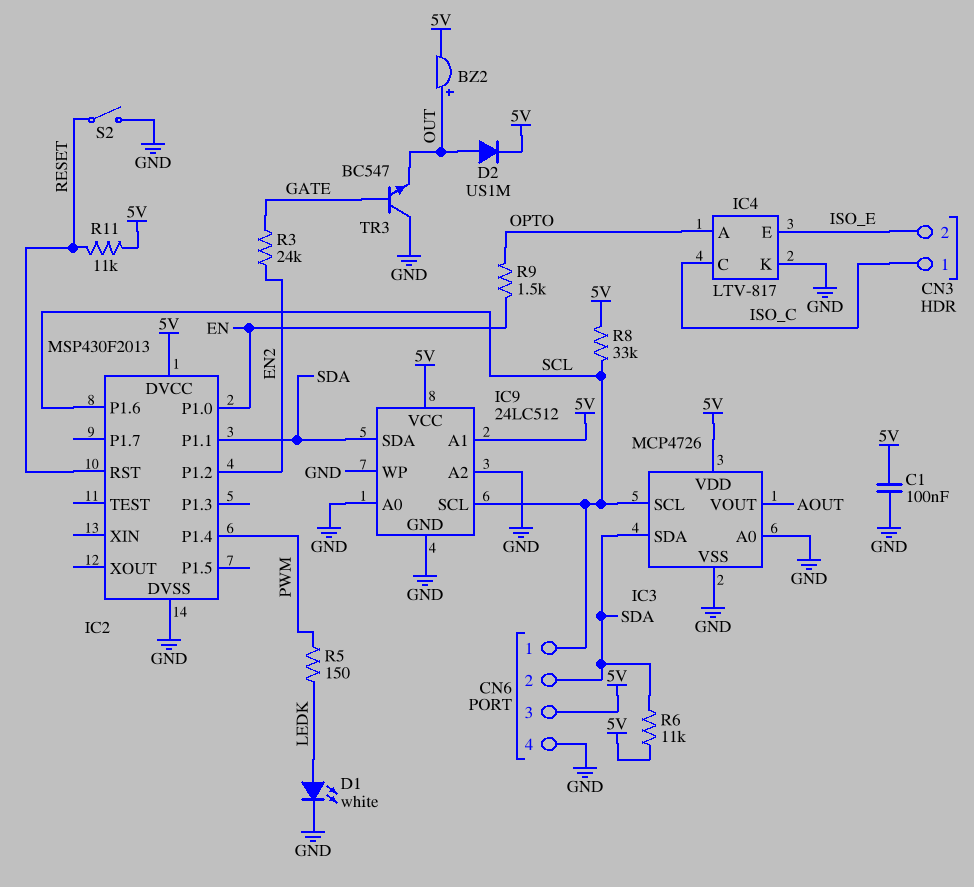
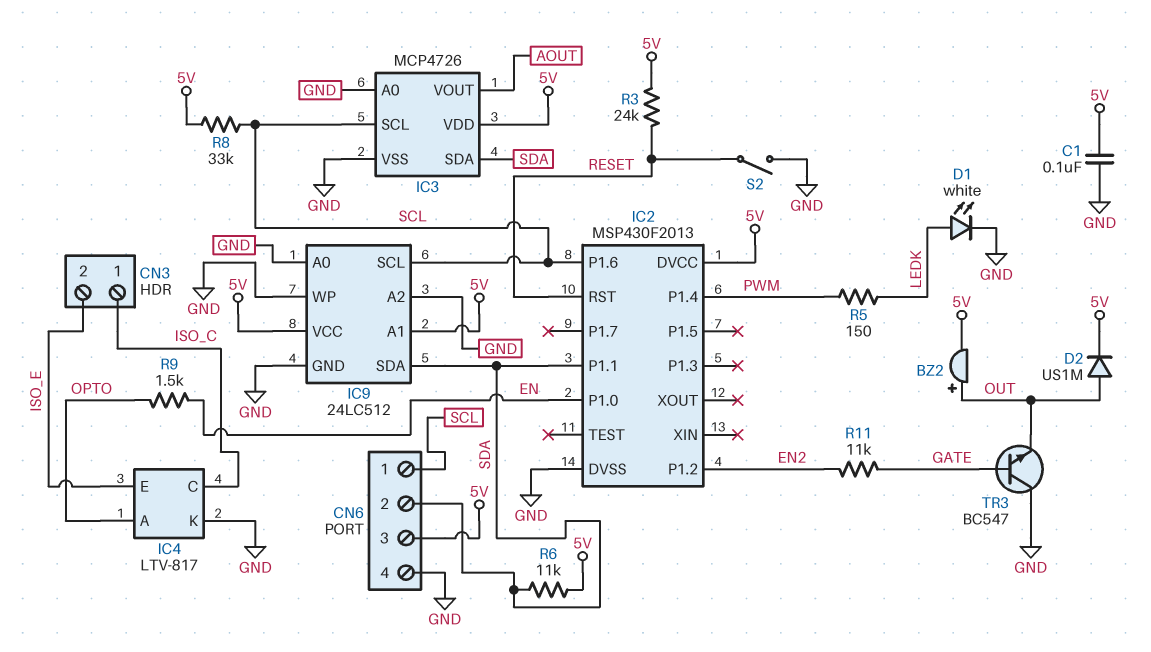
R3: 24k (EN2, GATE) -> 24k (5V, RESET)
R11: 11k (5V, RESET) -> 11k (EN2, GATE)

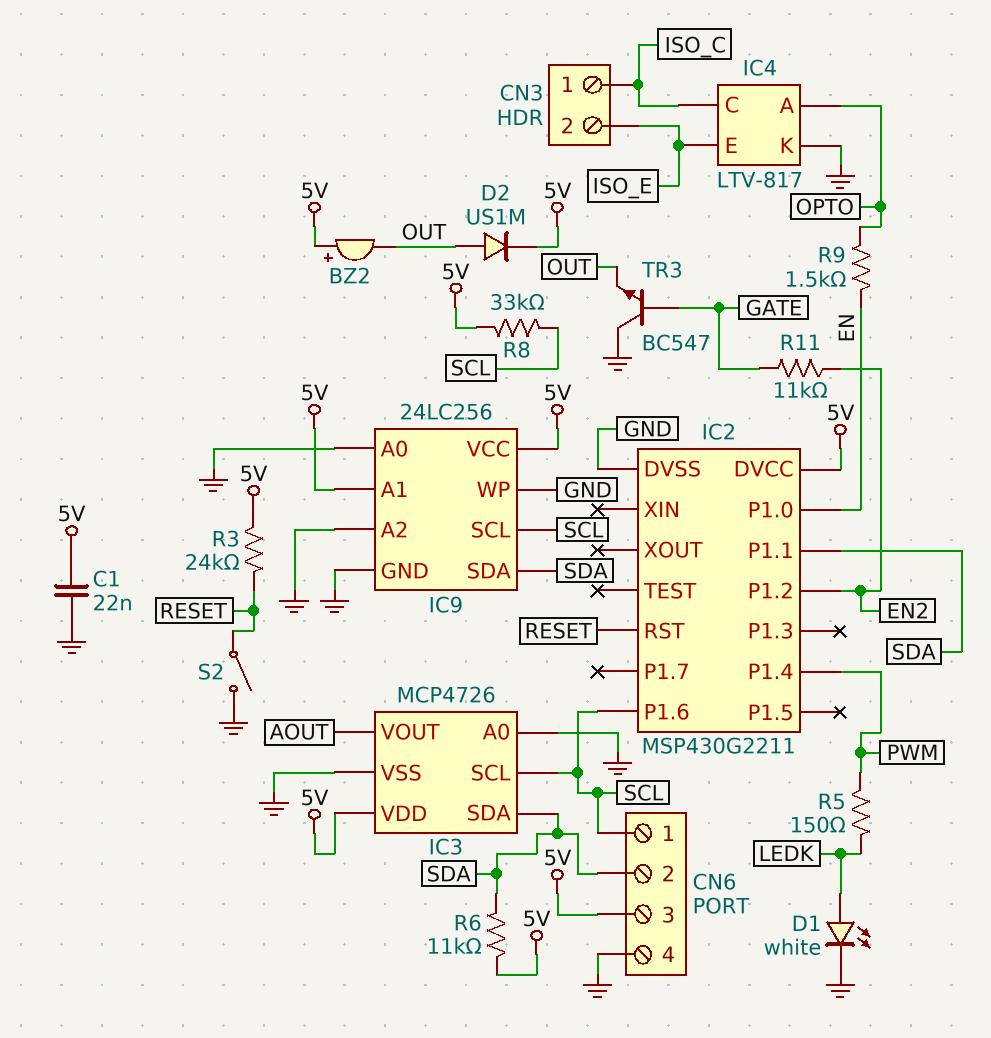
BZ2: buzzer (plus OUT, minus 5V) -> buzzer (plus 5V, minus OUT)
C1: 100nF (5V, GND) -> 22nF (5V, GND)
IC2: MSP430F2013 -> MSP430G2211
IC9: 24LC512 -> 24LC256

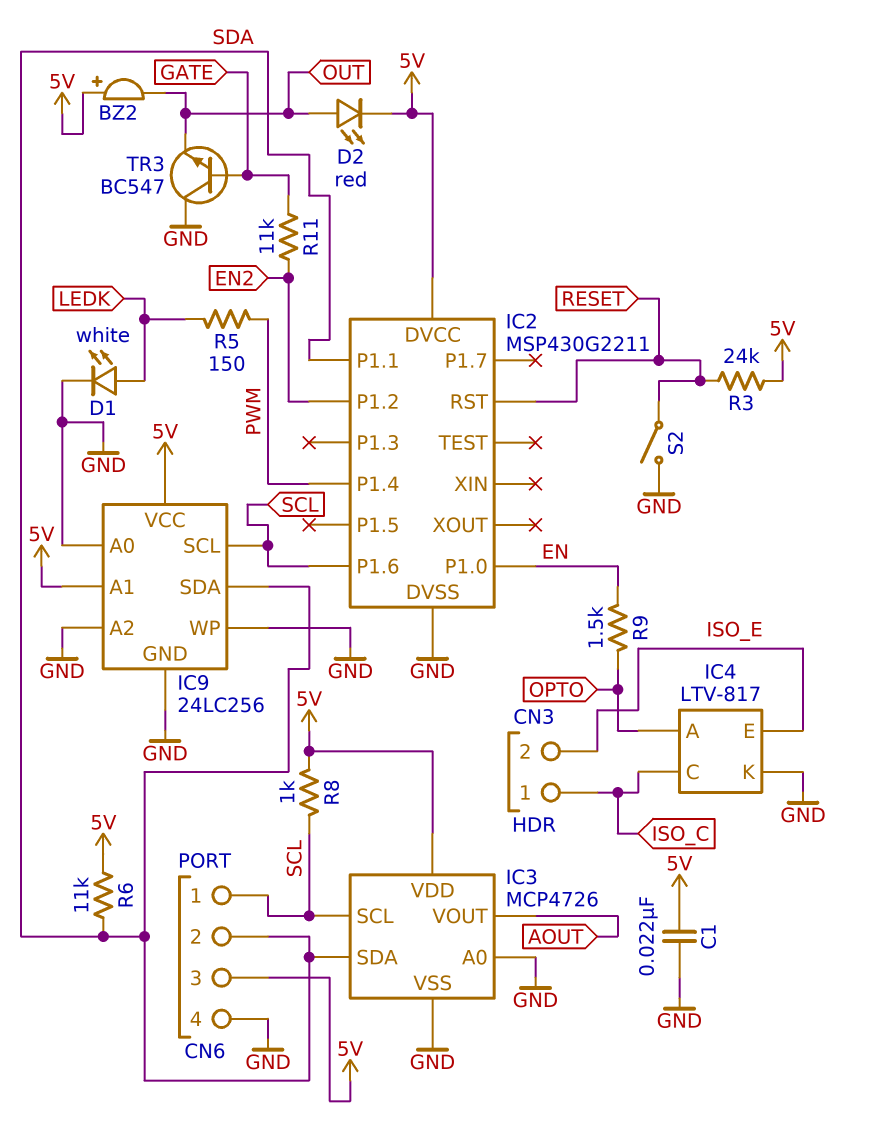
D2: diode US1M (A OUT, K 5V) -> LED red (A OUT, K 5V)
R8: 33k (5V, SCL) -> 1k (5V, SCL)

